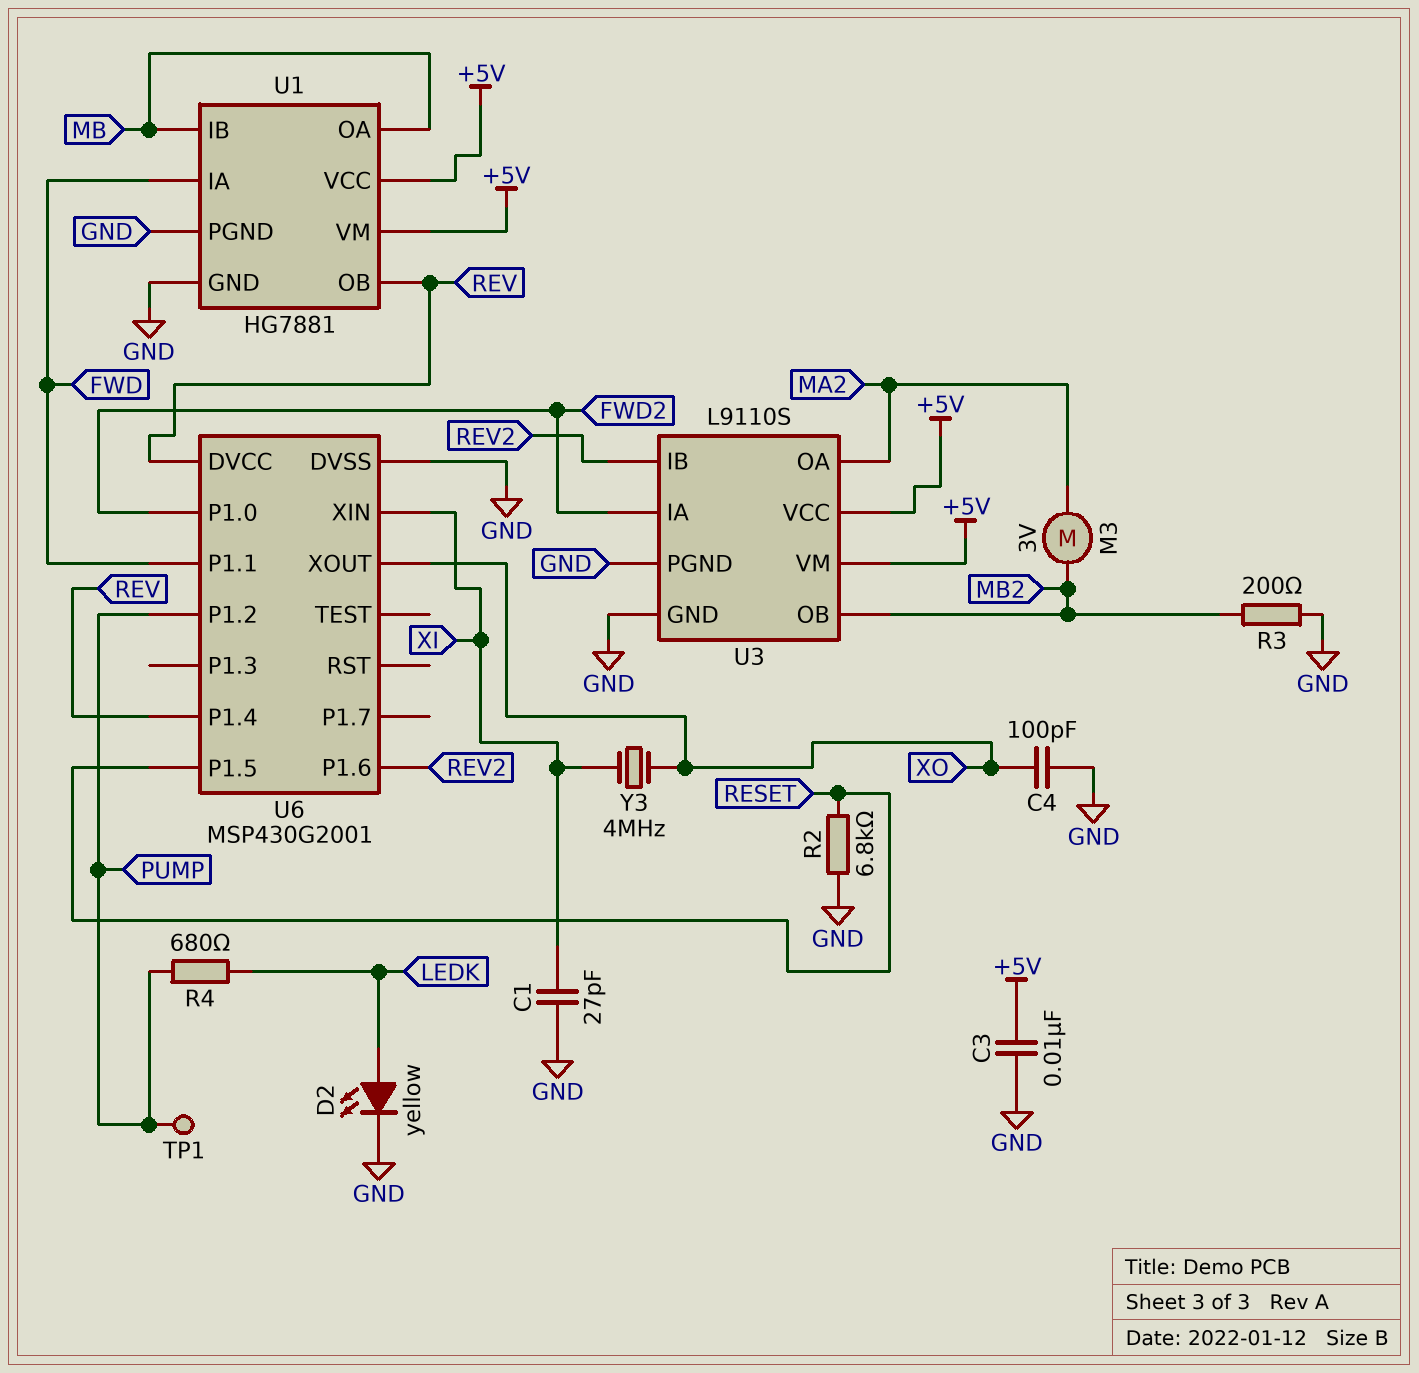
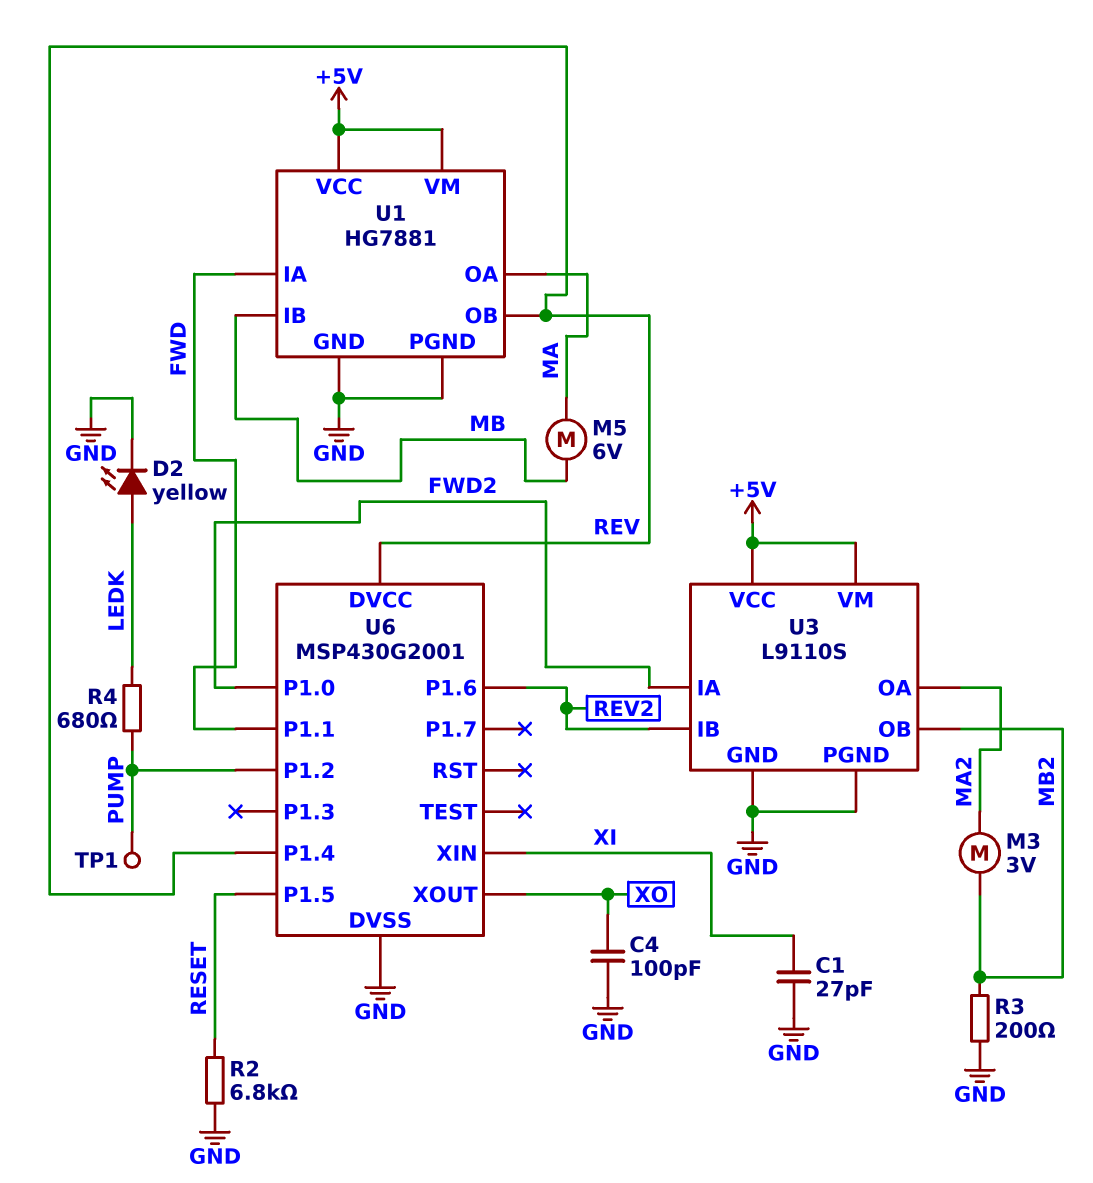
C3: 10nF (+5V, GND) -> none
M5: none -> motor 6V (MA, MB)
U1 pin OA: MB -> MA
Y3: 4MHz (XI, XO) -> none

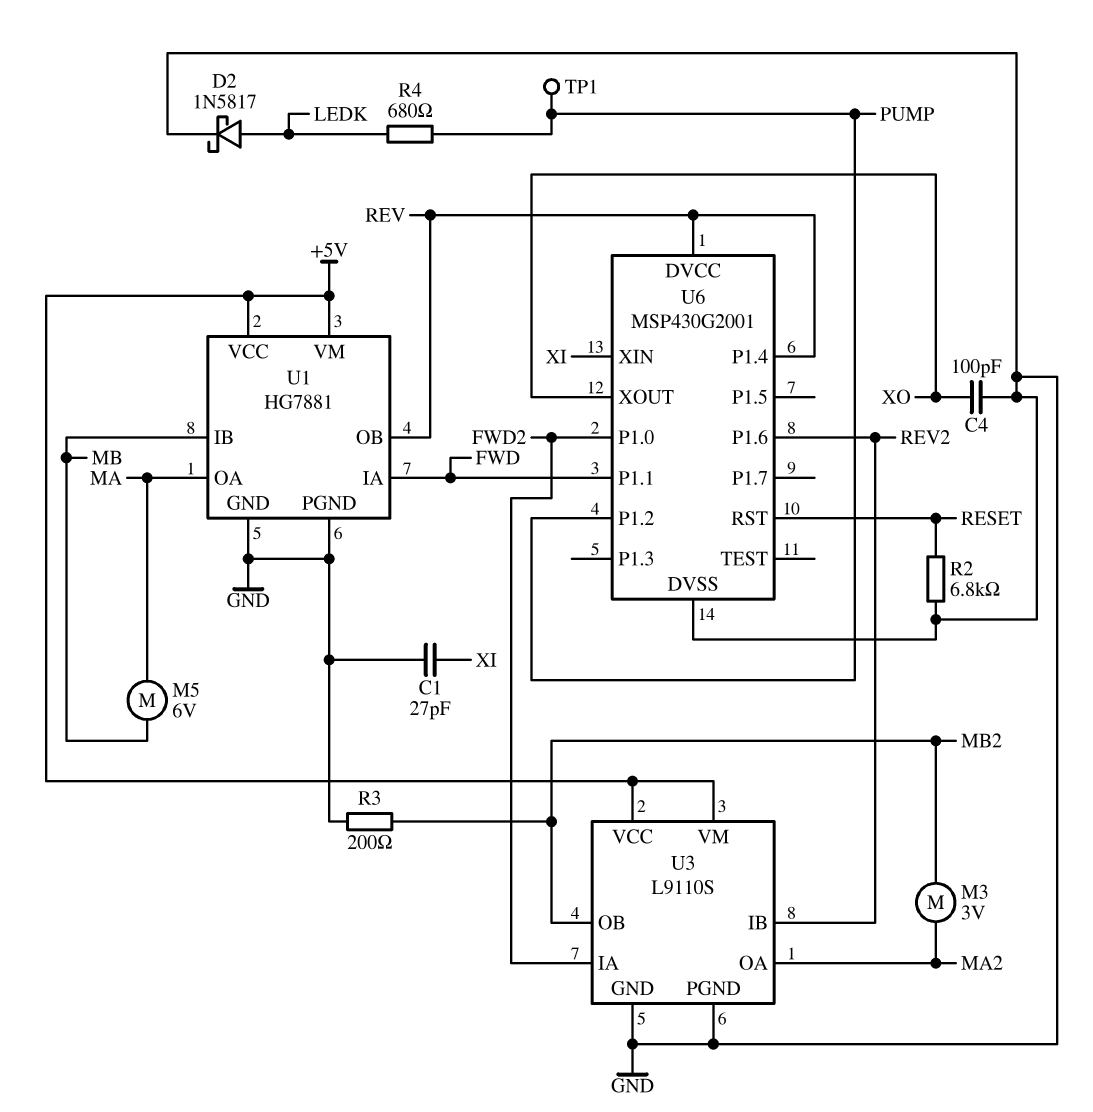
D2: LED yellow (A LEDK, K GND) -> schottky 1N5817 (A LEDK, K GND)
U6 pin P1.5: RESET -> none
U6 pin RST: none -> RESET

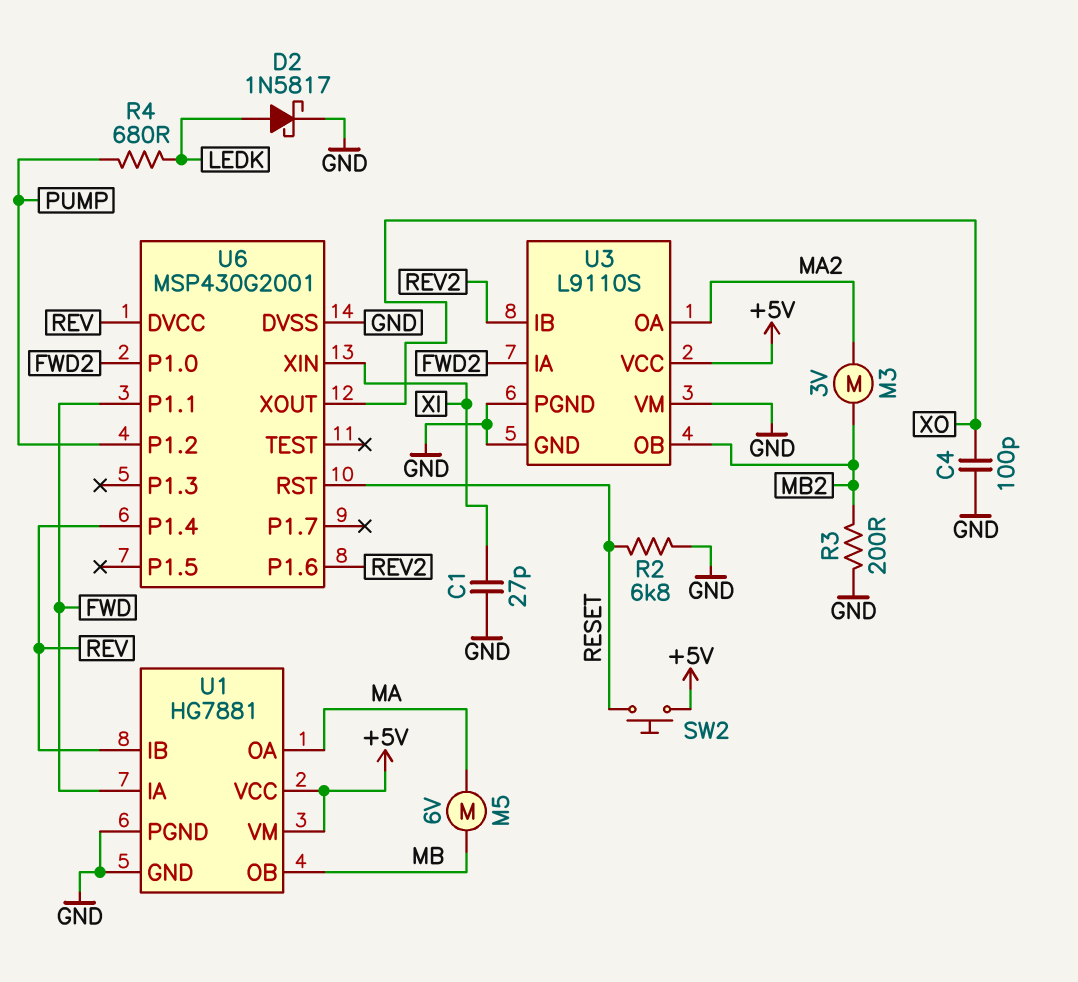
SW2: none -> button (+5V, RESET)
TP1: test point (PUMP) -> none
U1 pin IB: MB -> REV
U1 pin OB: REV -> MB
U3 pin VM: +5V -> GND

